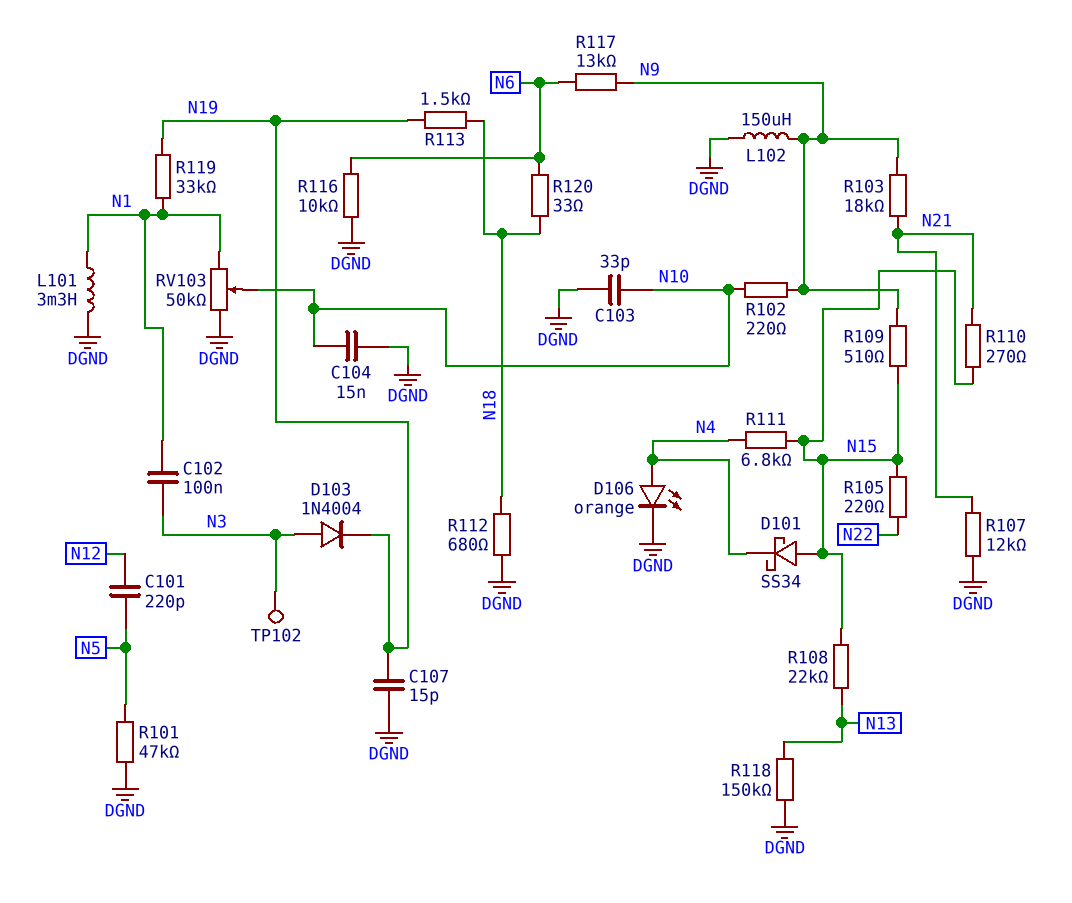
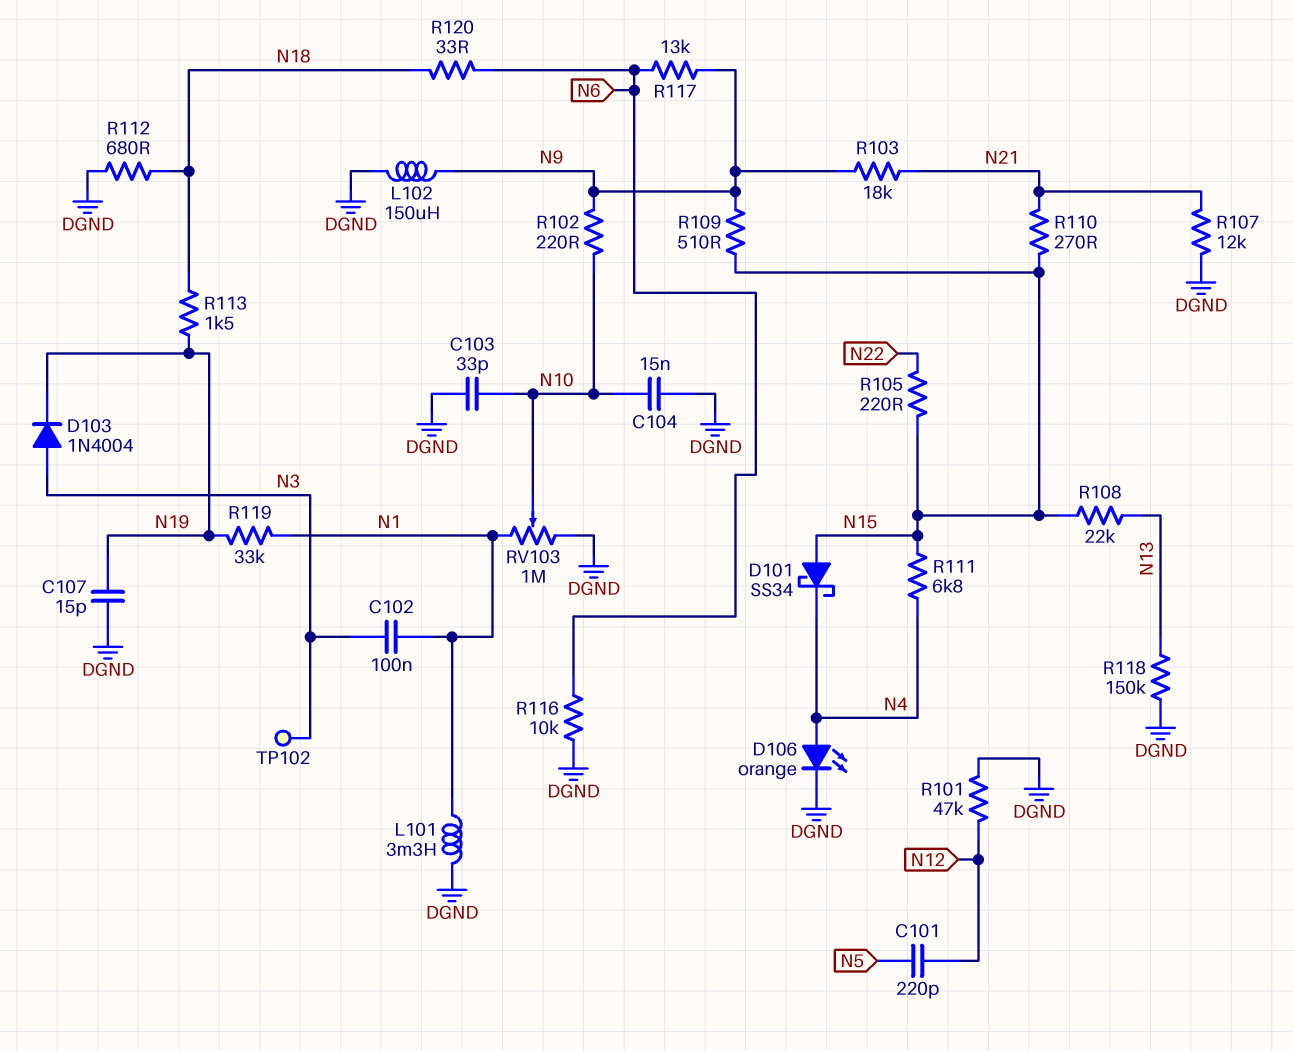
R101: 47k (DGND, N5) -> 47k (DGND, N12)
RV103: 50k (DGND, N1, wiper N10) -> 1M (DGND, N1, wiper N10)

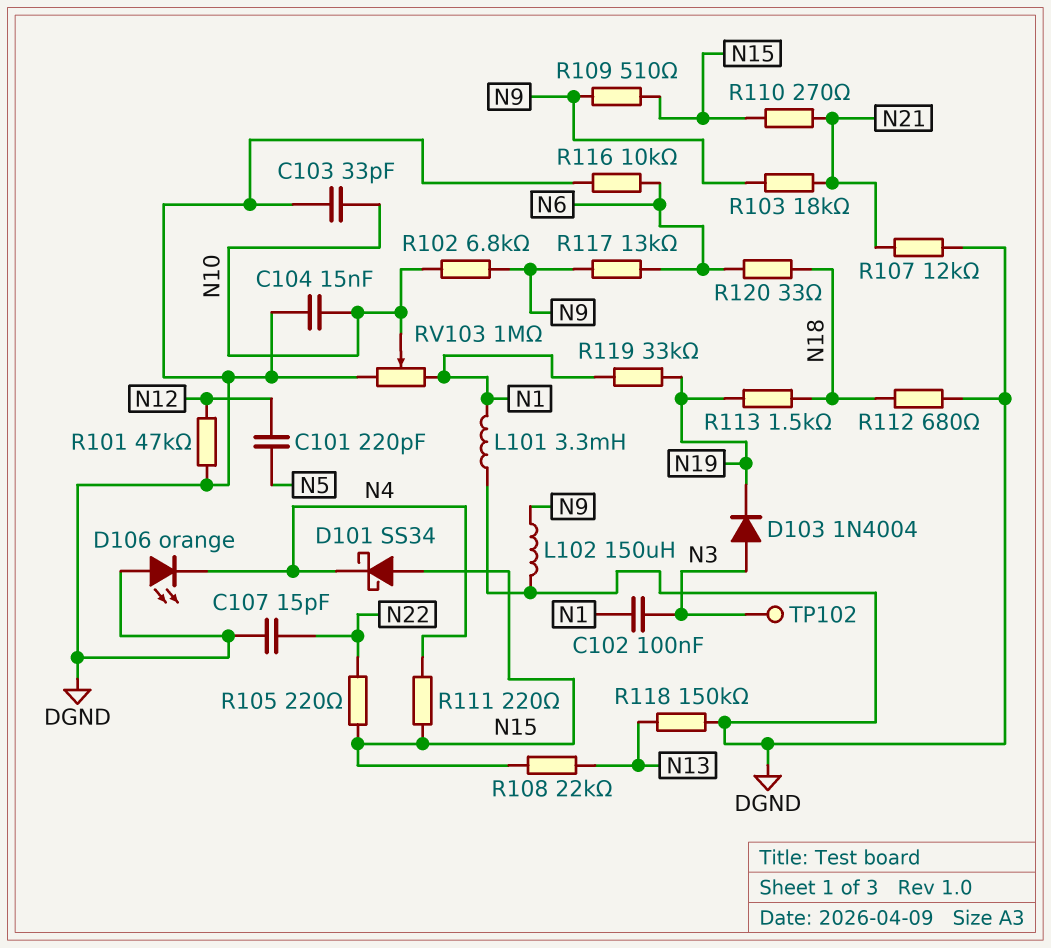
C107: 15pF (DGND, N19) -> 15pF (DGND, N22)
D106: LED orange (A N4, K DGND) -> LED orange (A DGND, K N4)
R102: 220 (N9, N10) -> 6.8k (N9, N10)
R111: 6.8k (N4, N15) -> 220 (N4, N15)

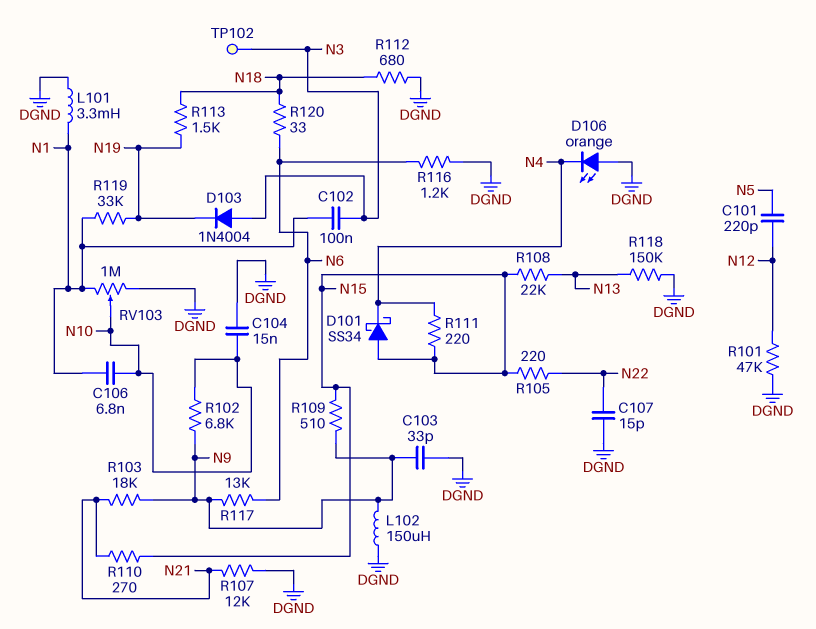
C103: 33pF (DGND, N10) -> 33pF (DGND, N9)
C106: none -> 6.8nF (N1, N10)
R116: 10k (DGND, N6) -> 1.2k (DGND, N6)

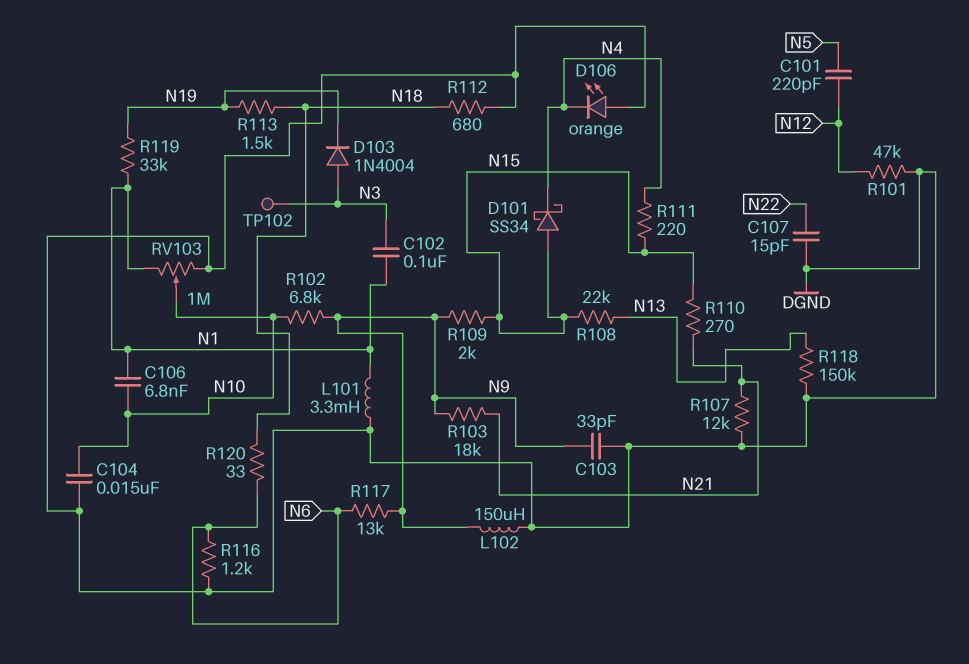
R105: 220 (N15, N22) -> none
R109: 510 (N9, N15) -> 2k (N9, N15)

